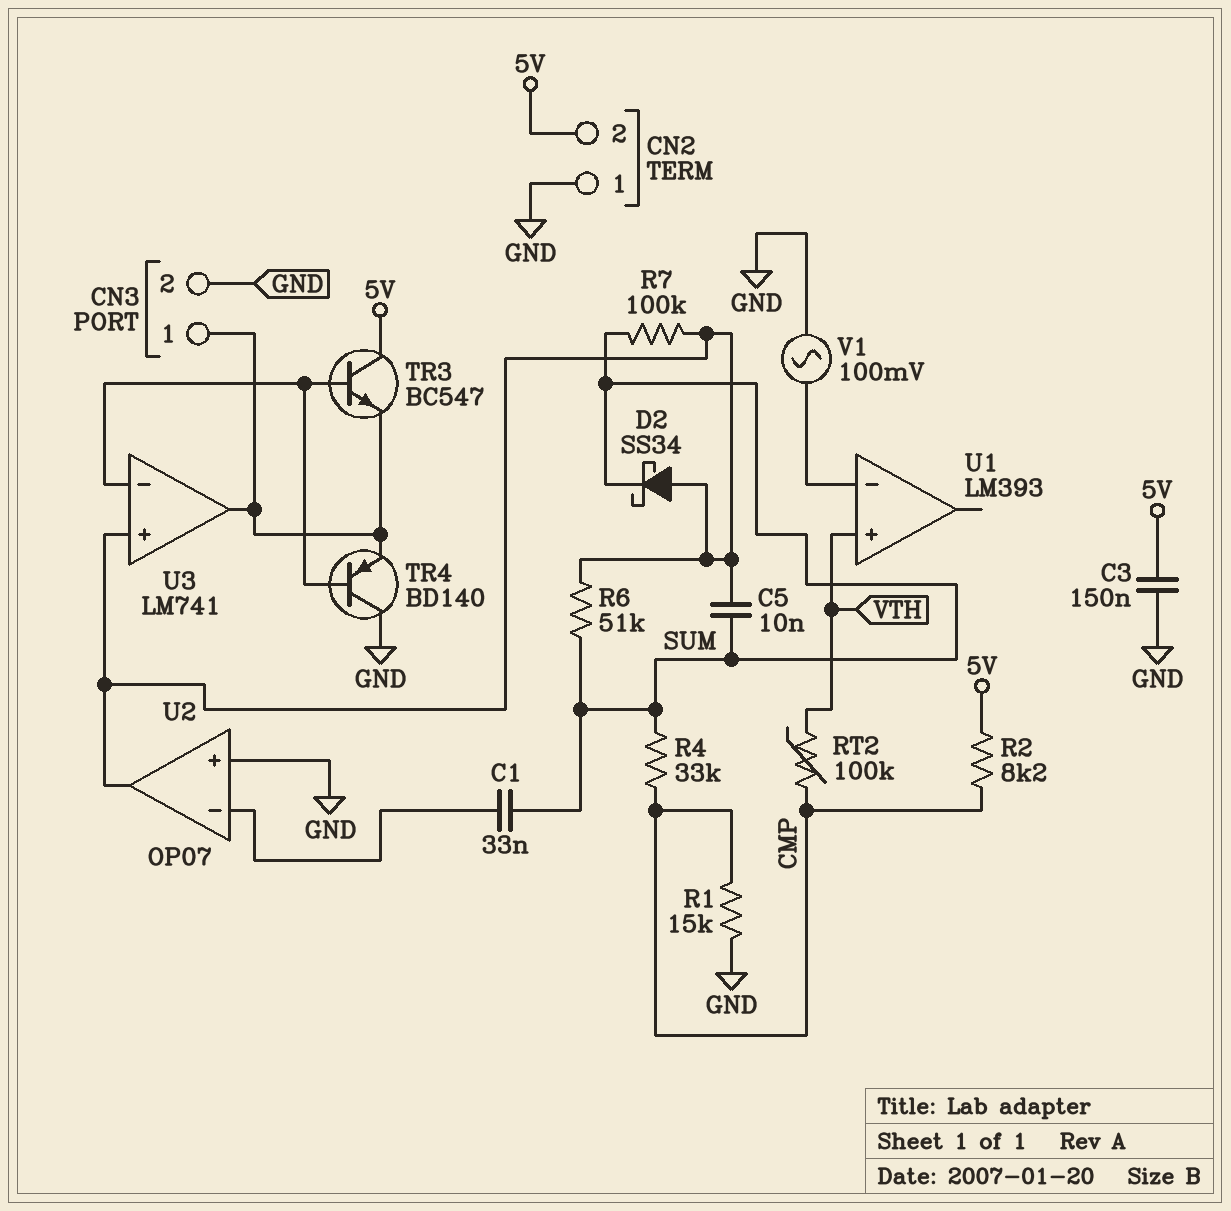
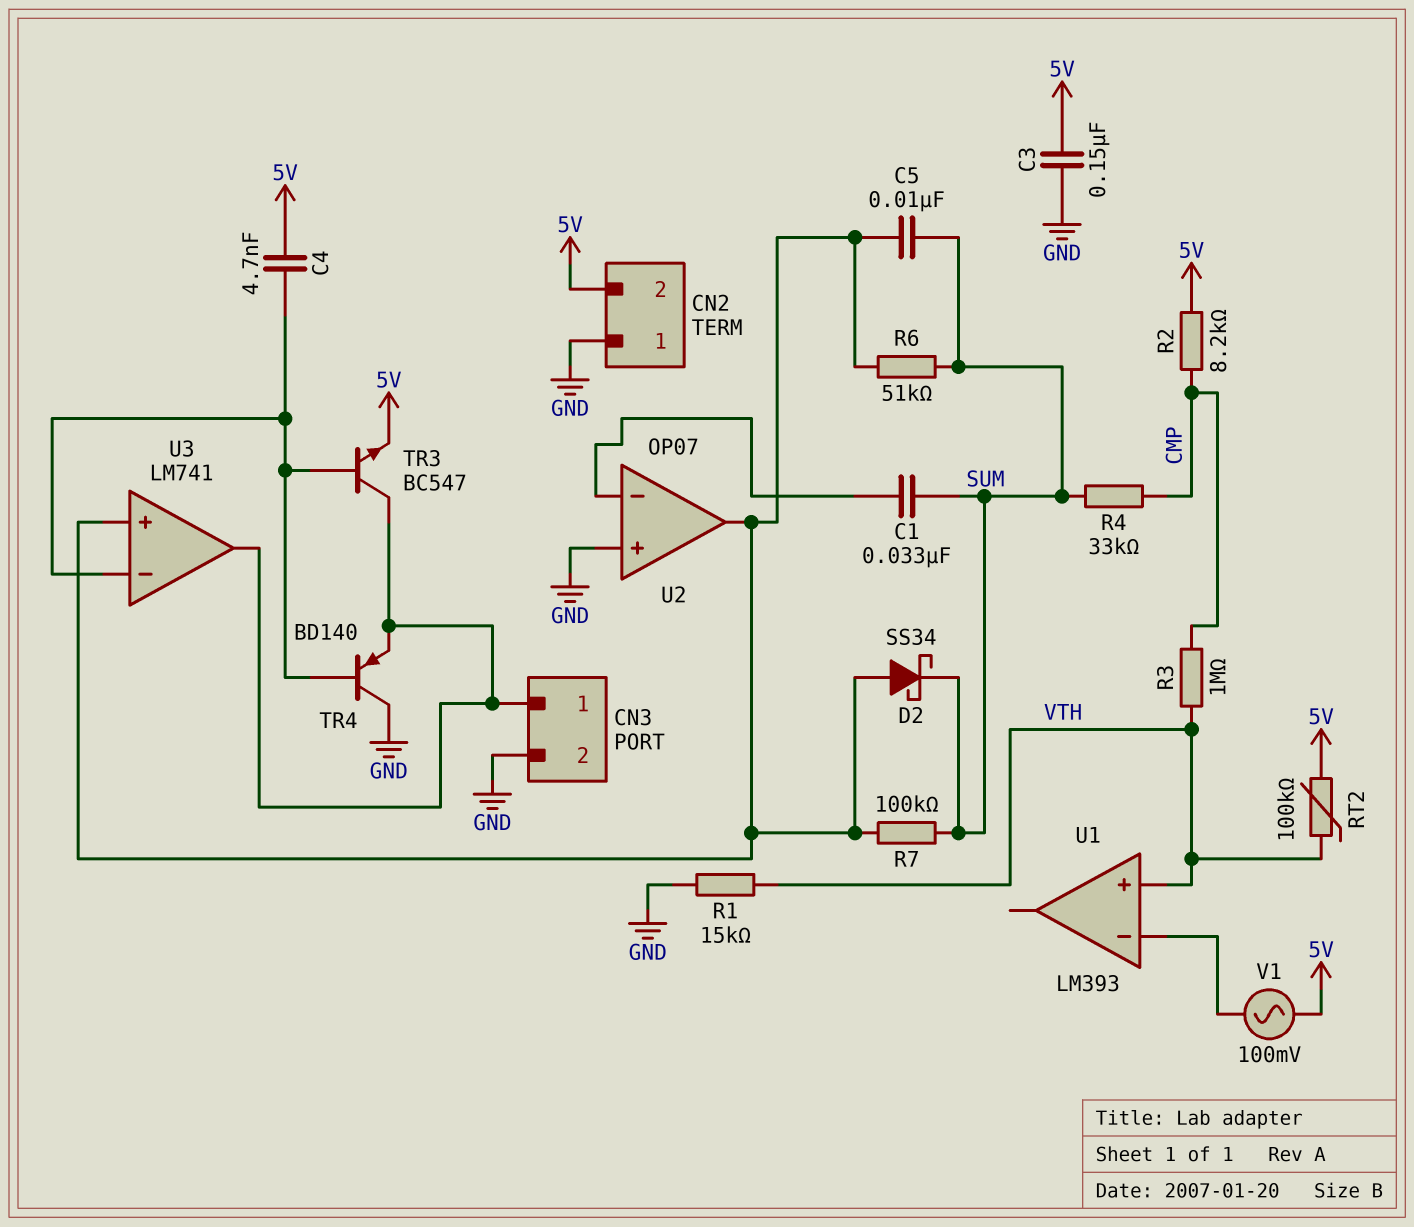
C4: none -> 4.7nF (5V, U3/in-)
R1: 15k (CMP, GND) -> 15k (GND, VTH)
R3: none -> 1M (CMP, VTH)
RT2: 100k (CMP, VTH) -> 100k (5V, VTH)
TR3: NPN BC547 (B U3/in-, C 5V, E CN3/1) -> NPN BC547 (B U3/in-, C CN3/1, E 5V)
V1: AC 100mV (GND, U1/in-) -> AC 100mV (5V, U1/in-)

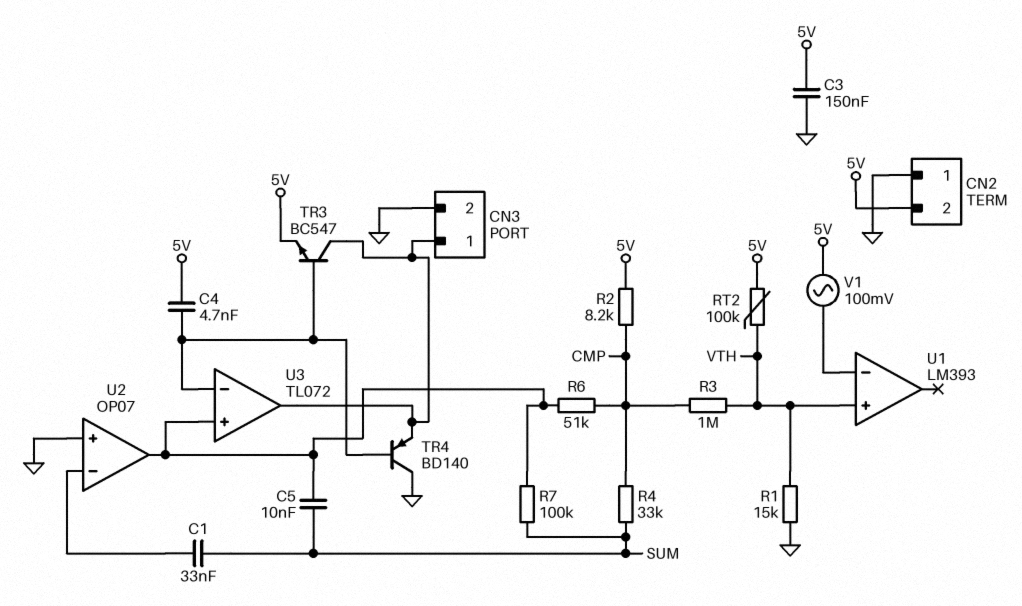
D2: schottky SS34 (A U2/out, K SUM) -> none
R6: 51k (SUM, U2/out) -> 51k (CMP, U2/out)
U3: LM741 -> TL072

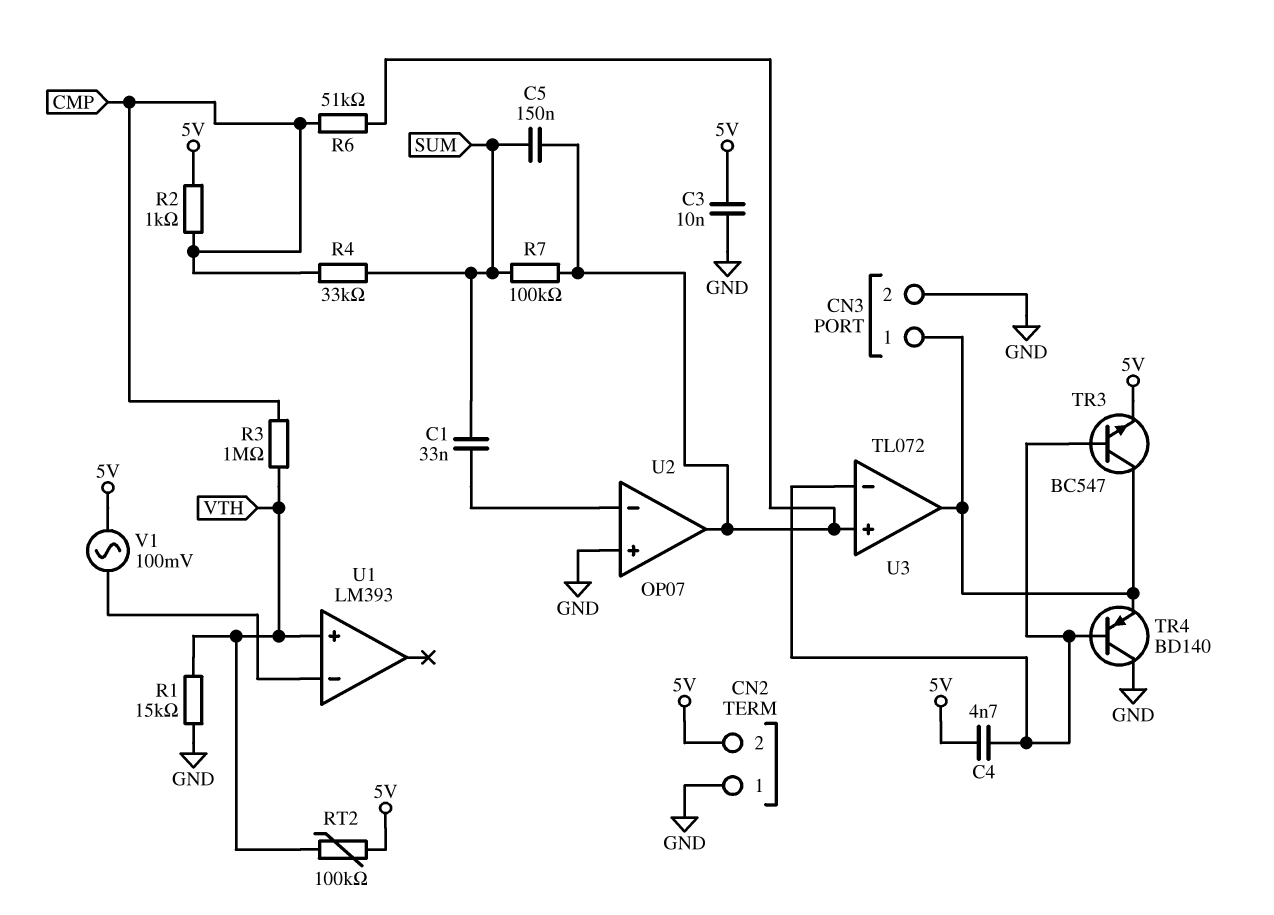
C3: 150nF (5V, GND) -> 10nF (5V, GND)
C5: 10nF (SUM, U2/out) -> 150nF (SUM, U2/out)
R2: 8.2k (5V, CMP) -> 1k (5V, CMP)

